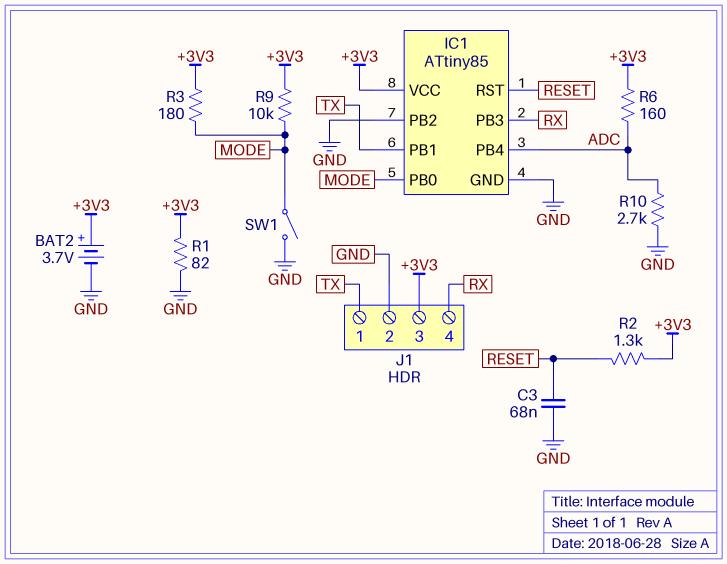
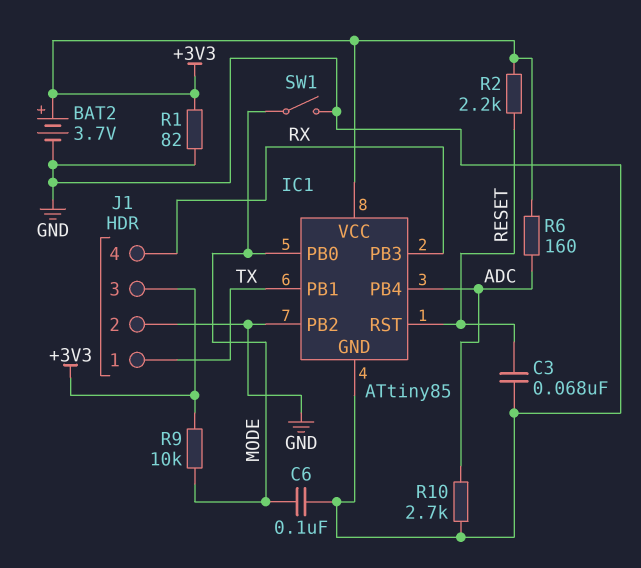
C6: none -> 100nF (GND, MODE)
R2: 1.3k (+3V3, RESET) -> 2.2k (+3V3, RESET)
R3: 180 (+3V3, MODE) -> none

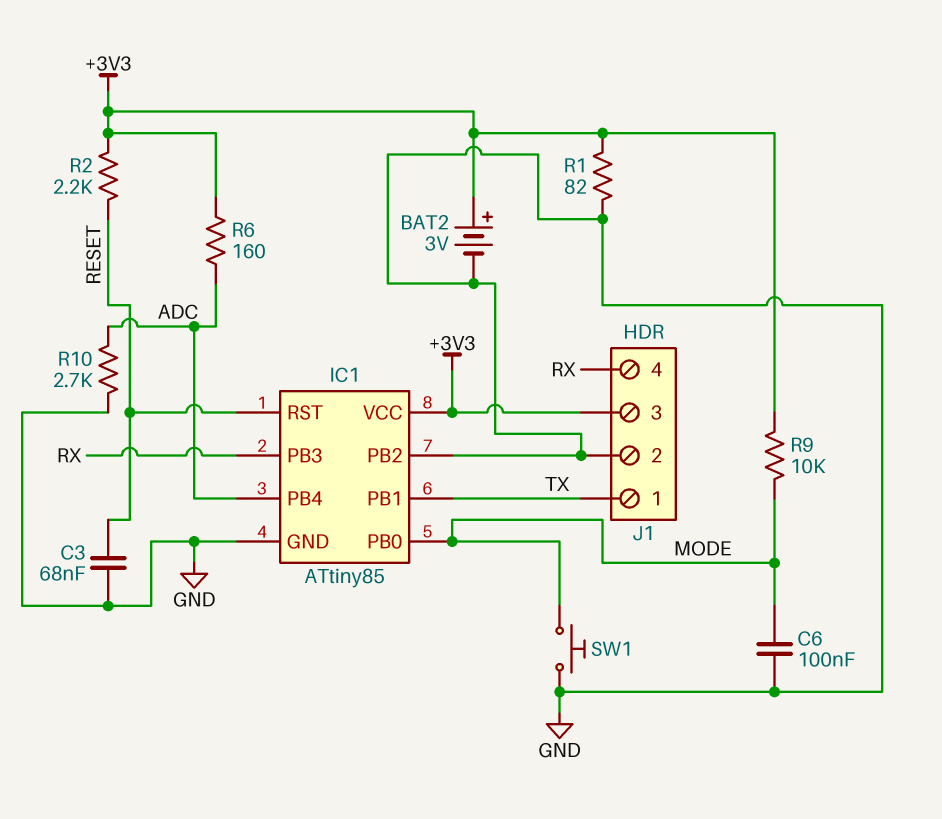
BAT2: 3.7V (plus +3V3, minus GND) -> 3V (plus +3V3, minus GND)
SW1: switch (GND, MODE) -> button (GND, MODE)

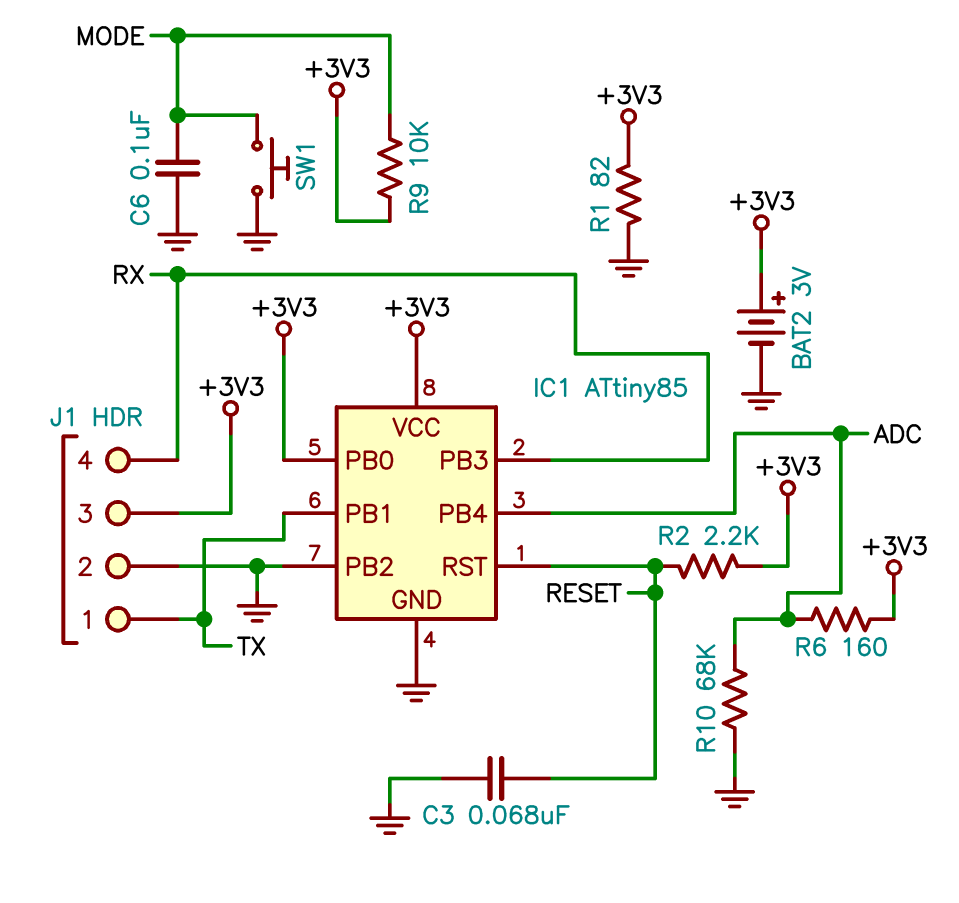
IC1 pin PB0: MODE -> +3V3
R10: 2.7k (ADC, GND) -> 68k (ADC, GND)

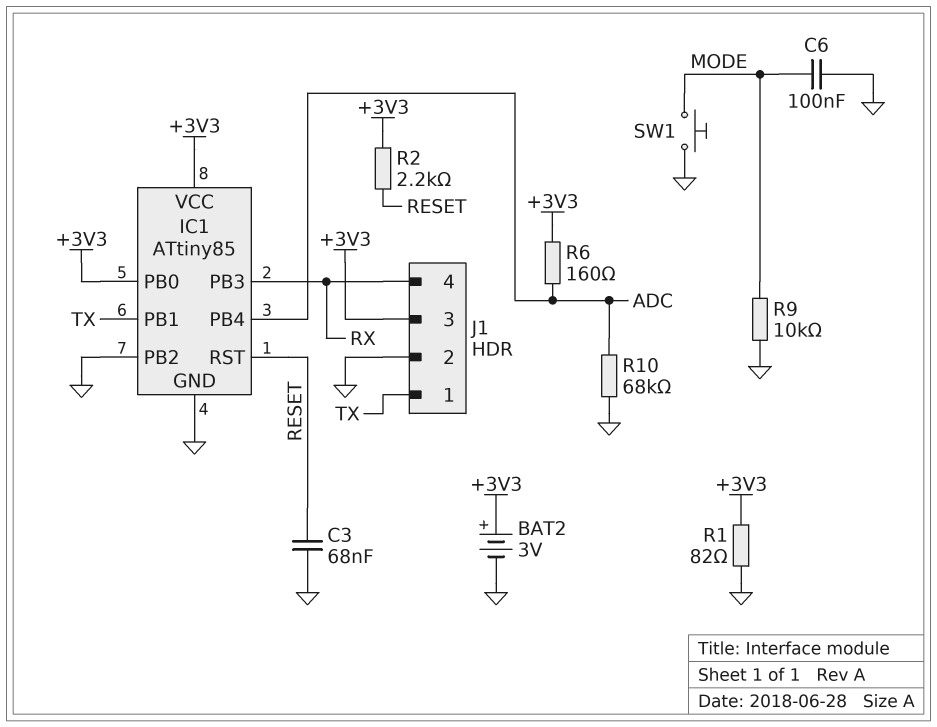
R9: 10k (+3V3, MODE) -> 10k (GND, MODE)

